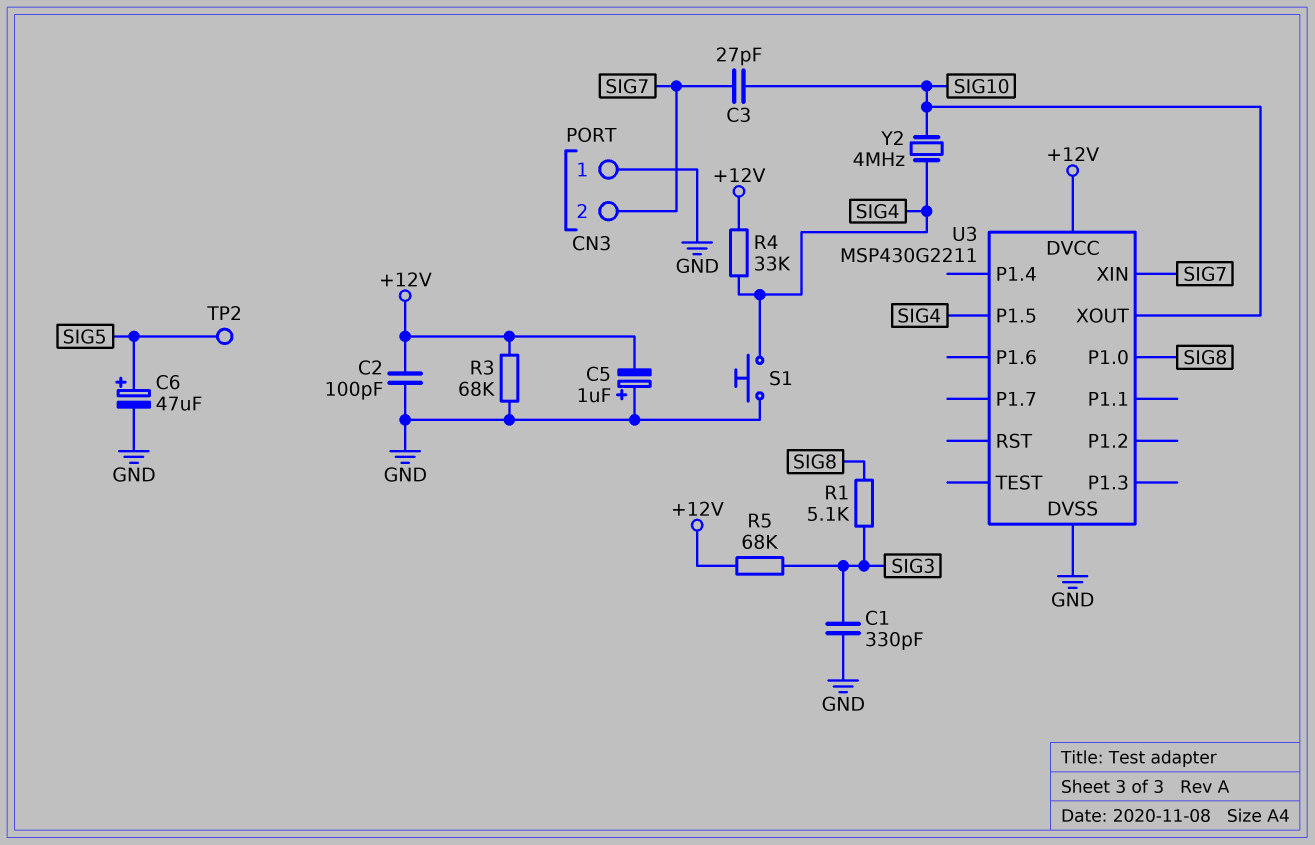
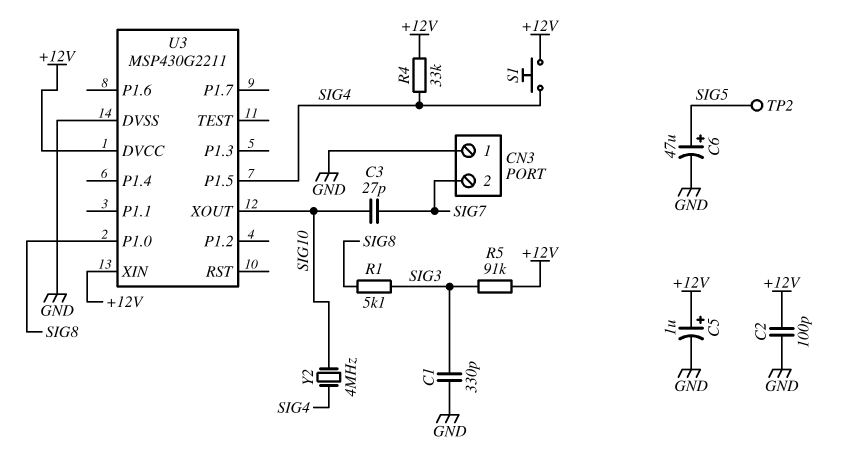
C5: 1uF (plus GND, minus +12V) -> 1uF (plus +12V, minus GND)
R3: 68k (+12V, GND) -> none
R5: 68k (+12V, SIG3) -> 91k (+12V, SIG3)
S1: button (GND, SIG4) -> button (+12V, SIG4)
U3 pin XIN: SIG7 -> +12V

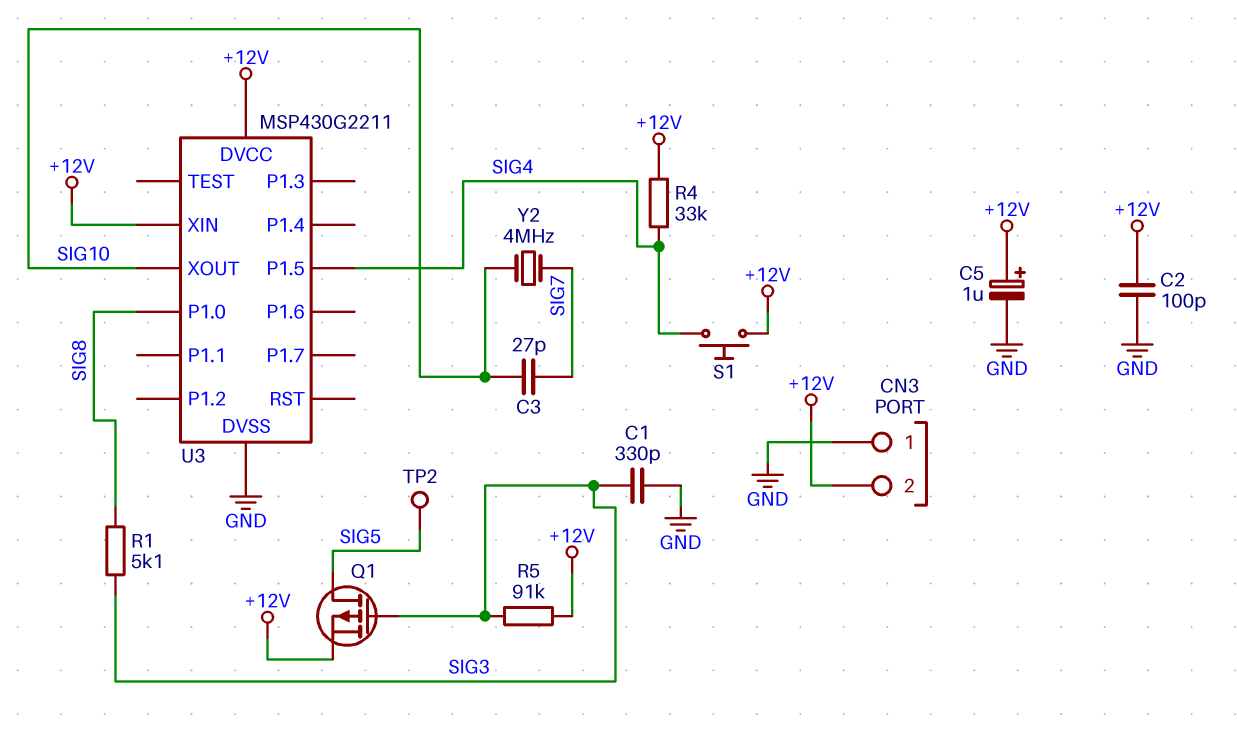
C6: 47uF (plus SIG5, minus GND) -> none
CN3 pin 2: SIG7 -> +12V
Q1: none -> PMOS (G SIG3, D SIG5, S +12V)
Y2: 4MHz (SIG4, SIG10) -> 4MHz (SIG7, SIG10)

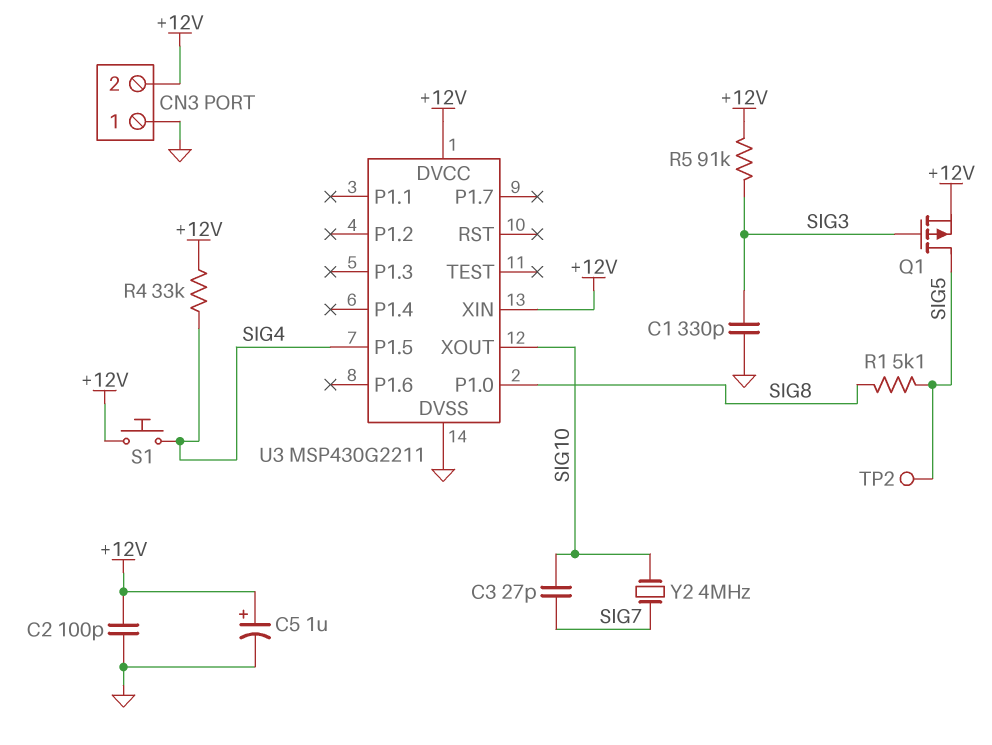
R1: 5.1k (SIG3, SIG8) -> 5.1k (SIG5, SIG8)

